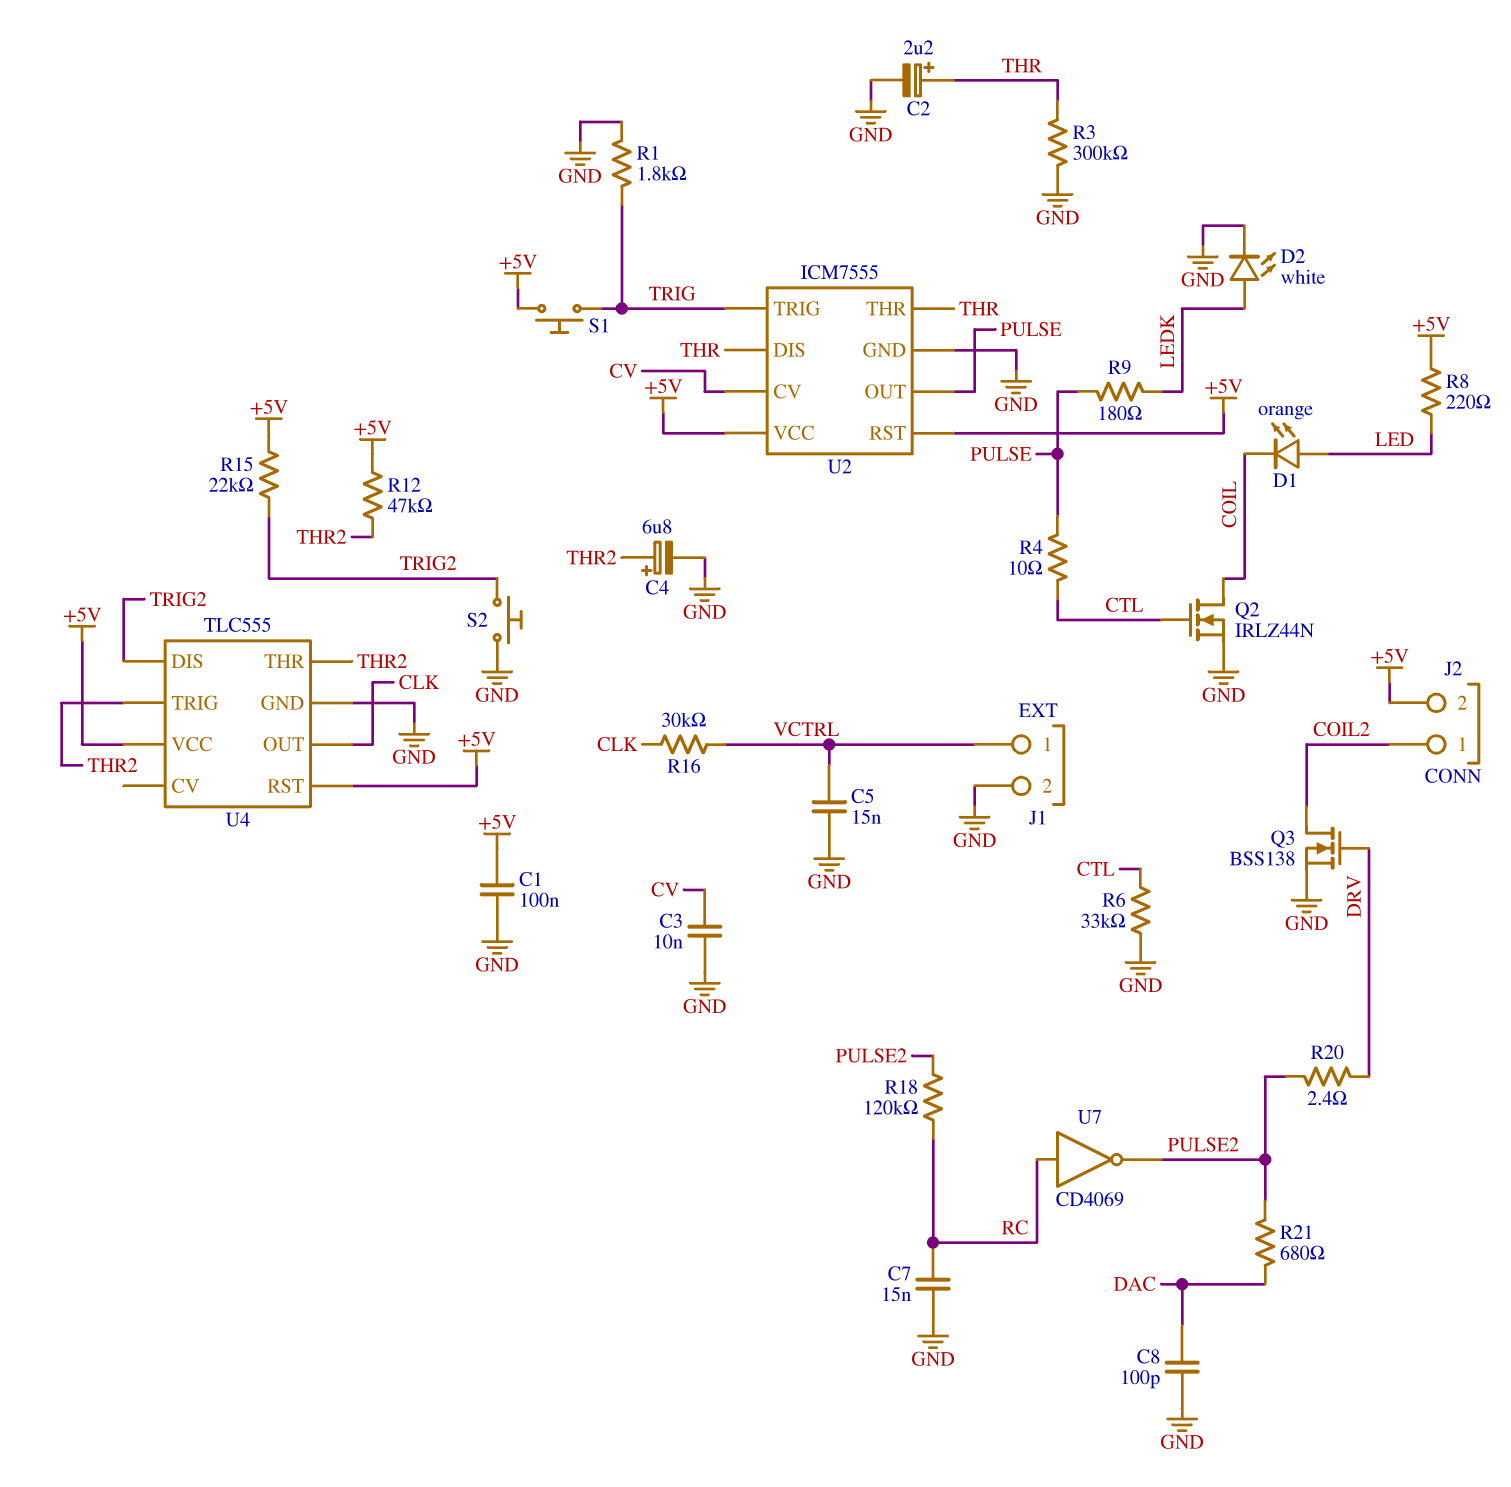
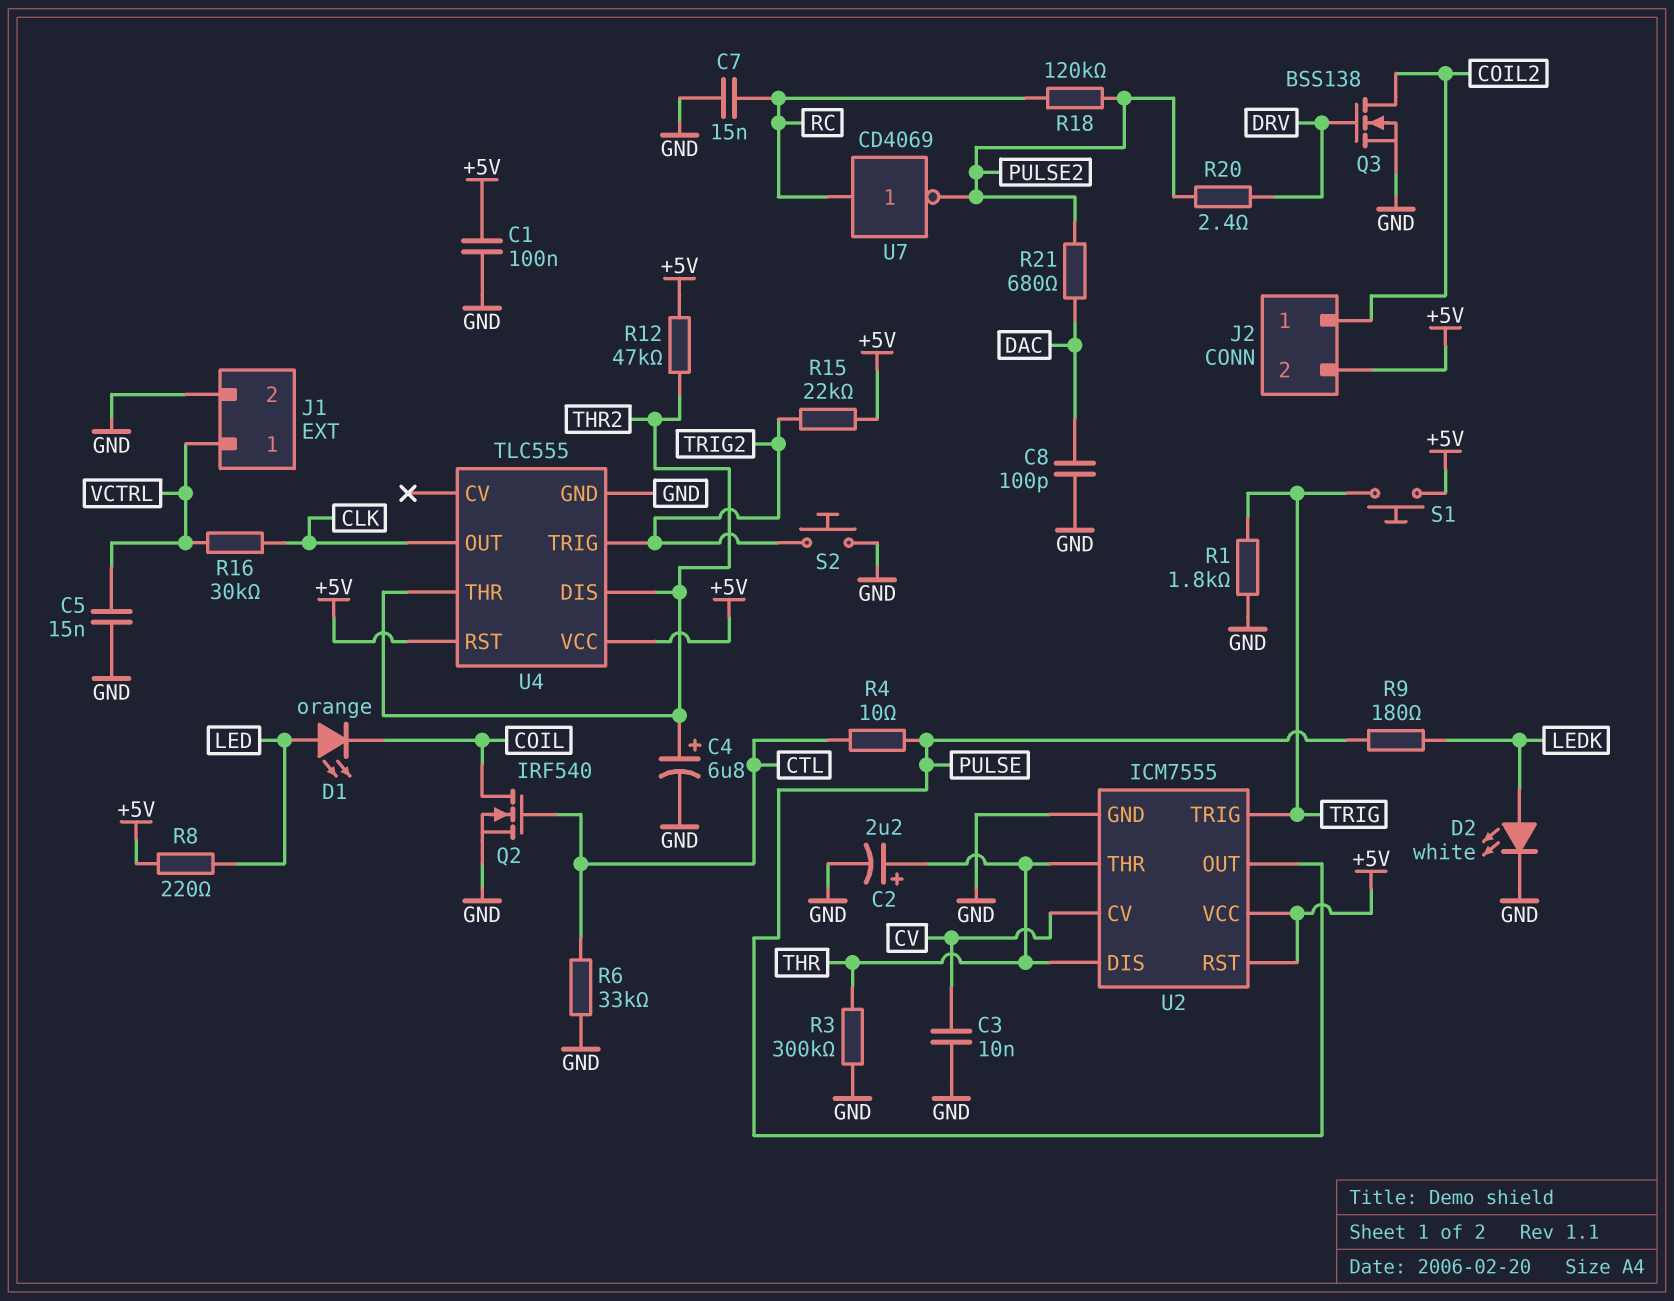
Q2: NMOS IRLZ44N (G CTL, D COIL, S GND) -> NMOS IRF540 (G CTL, D COIL, S GND)
U4 pin DIS: TRIG2 -> THR2
U4 pin TRIG: THR2 -> TRIG2

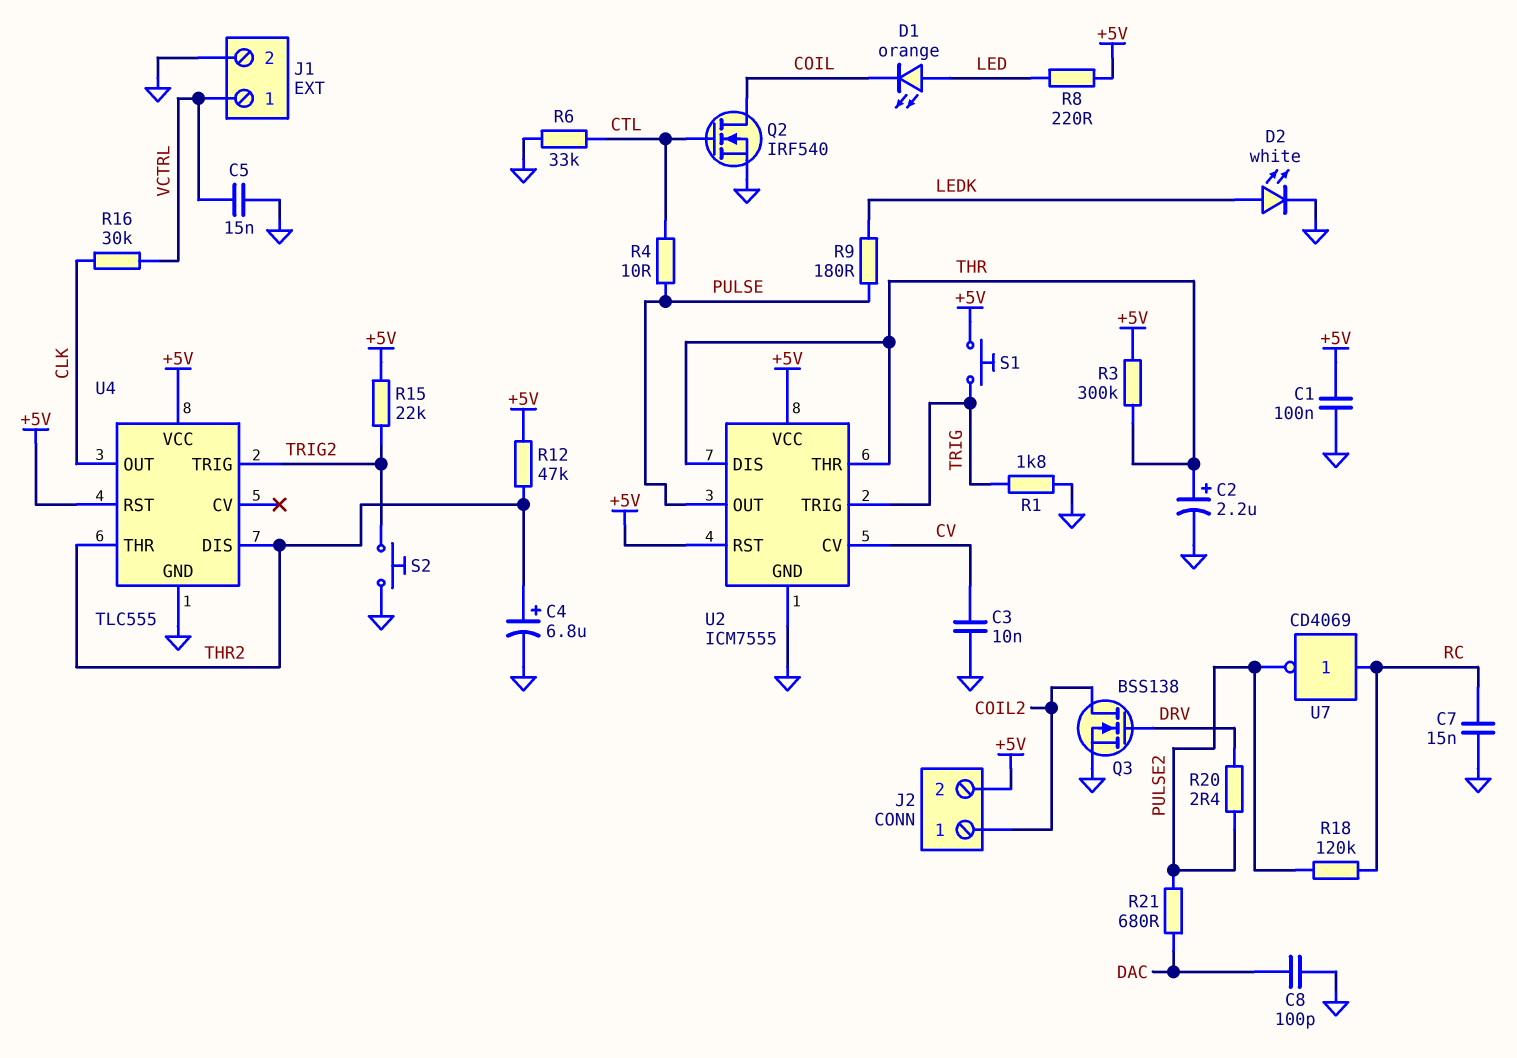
R3: 300k (GND, THR) -> 300k (+5V, THR)

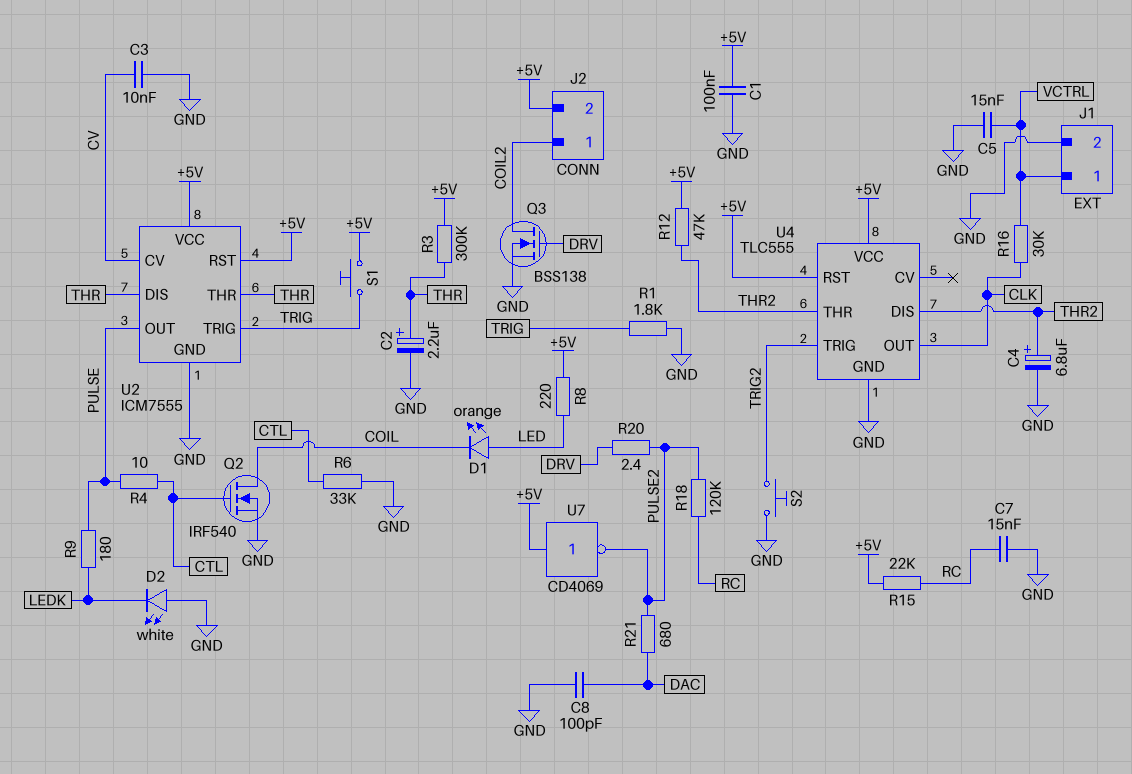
D2: LED white (A LEDK, K GND) -> LED white (A GND, K LEDK)
R15: 22k (+5V, TRIG2) -> 22k (+5V, RC)
U7: NOT CD4069 (in RC, out PULSE2) -> NOT CD4069 (in +5V, out PULSE2)

